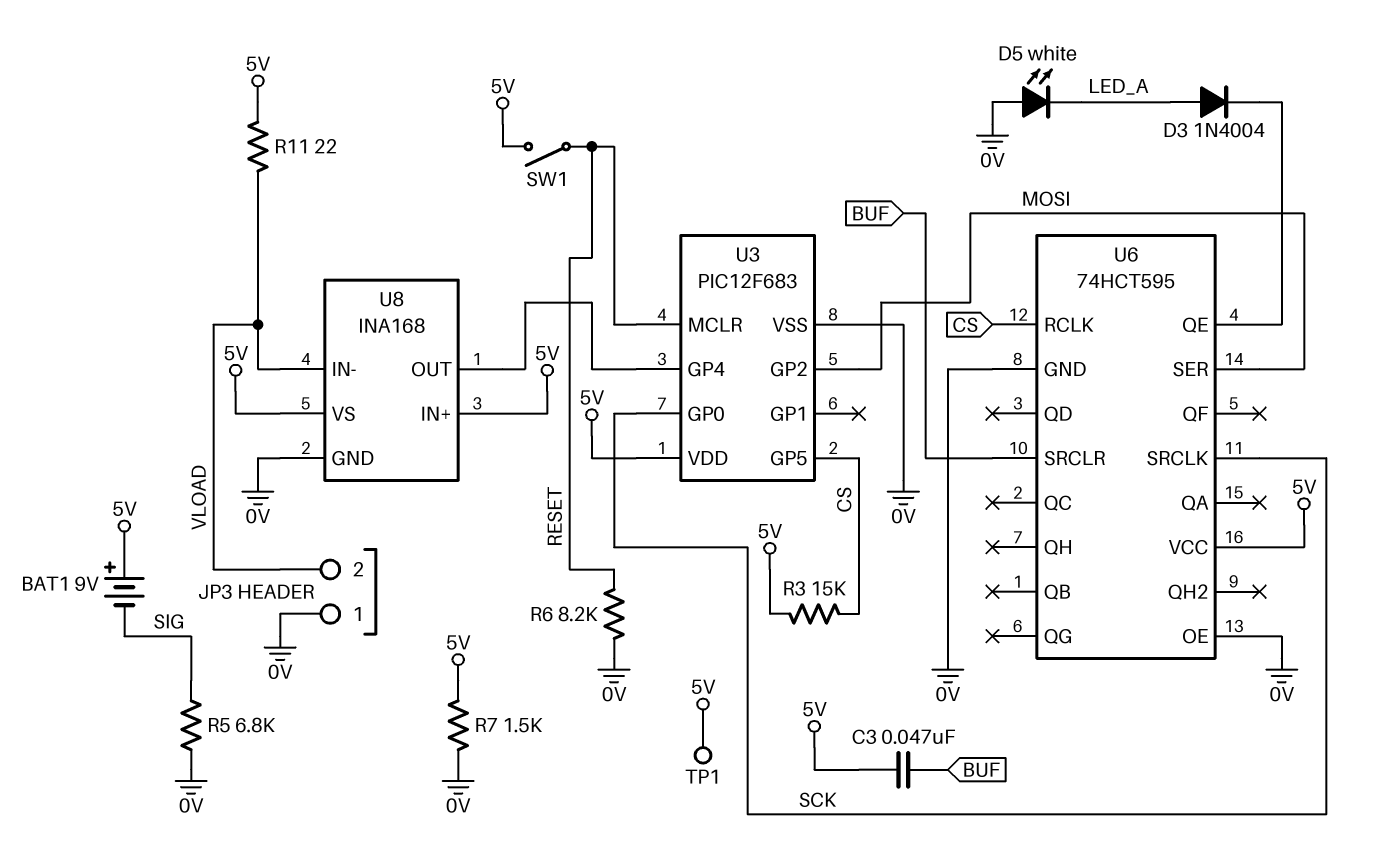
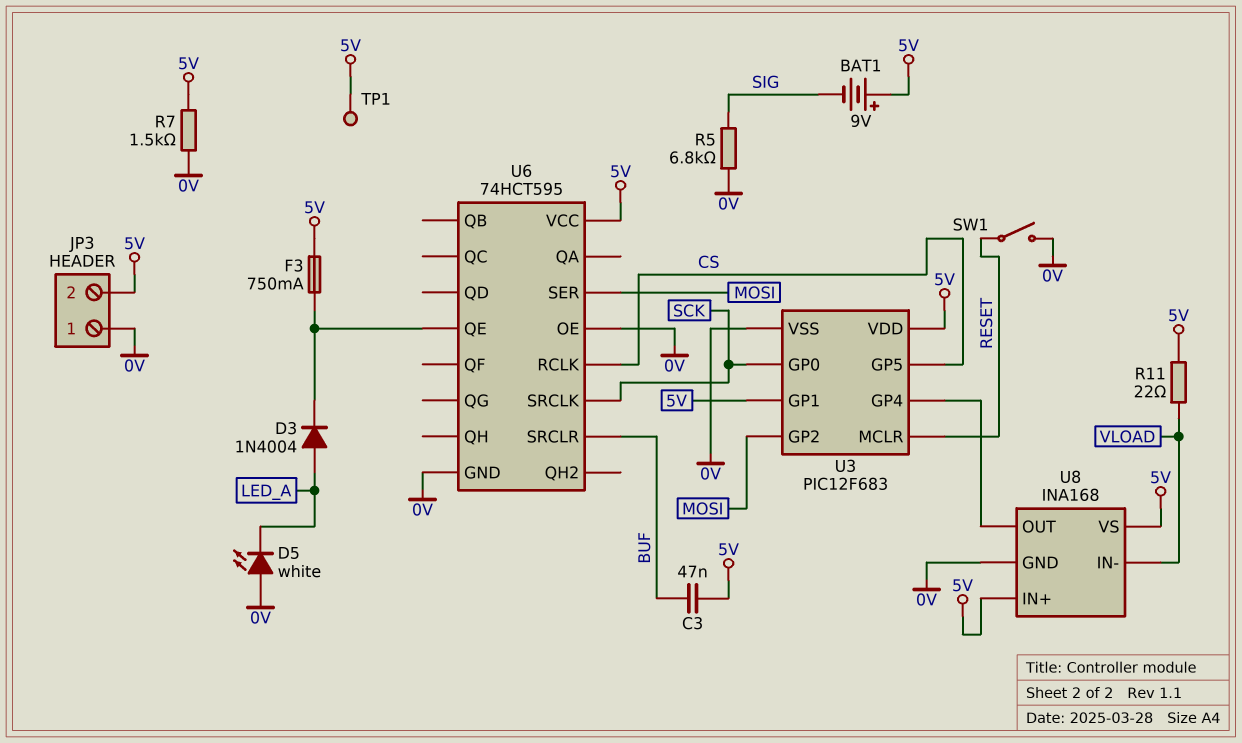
F3: none -> 750mA (5V, U6/QE)
JP3 pin 2: VLOAD -> 5V
R3: 15k (5V, CS) -> none
R6: 8.2k (0V, RESET) -> none
SW1: switch (5V, RESET) -> switch (0V, RESET)
U3 pin GP1: none -> 5V

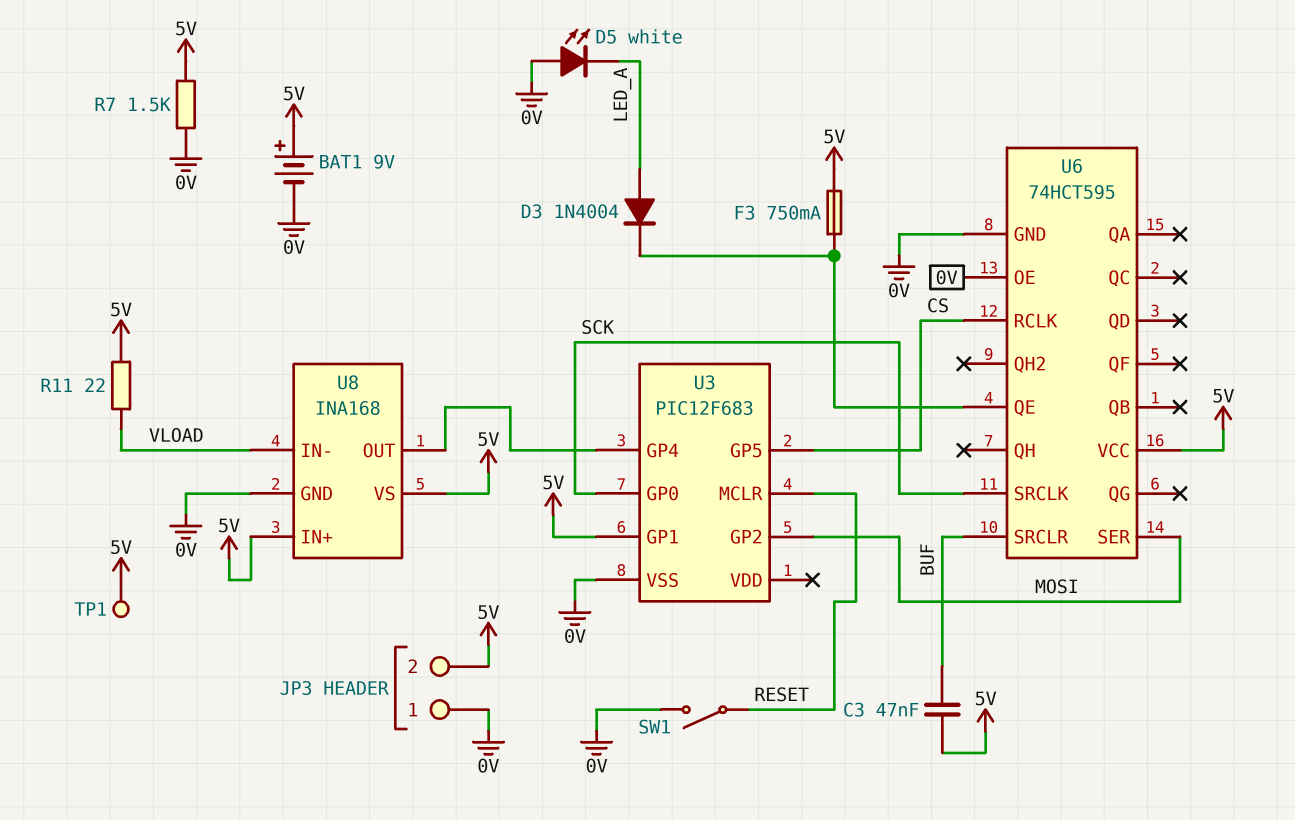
BAT1: 9V (plus 5V, minus SIG) -> 9V (plus 5V, minus 0V)
R5: 6.8k (0V, SIG) -> none
U3 pin VDD: 5V -> none

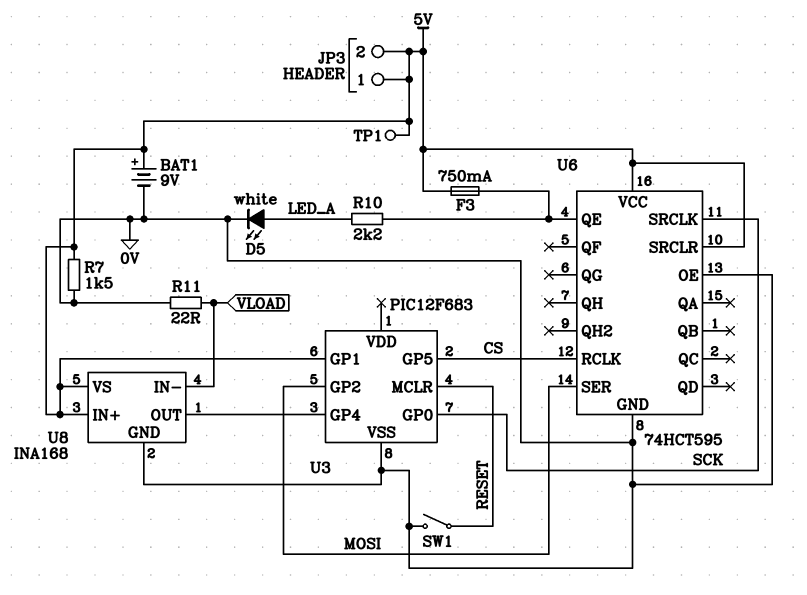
C3: 47nF (5V, BUF) -> none
D3: diode 1N4004 (A LED_A, K U6/QE) -> none
D5: LED white (A 0V, K LED_A) -> LED white (A LED_A, K 0V)
JP3 pin 1: 0V -> 5V
R10: none -> 2.2k (LED_A, U6/QE)
R11: 22 (5V, VLOAD) -> 22 (0V, VLOAD)
U6 pin SRCLR: BUF -> 5V

